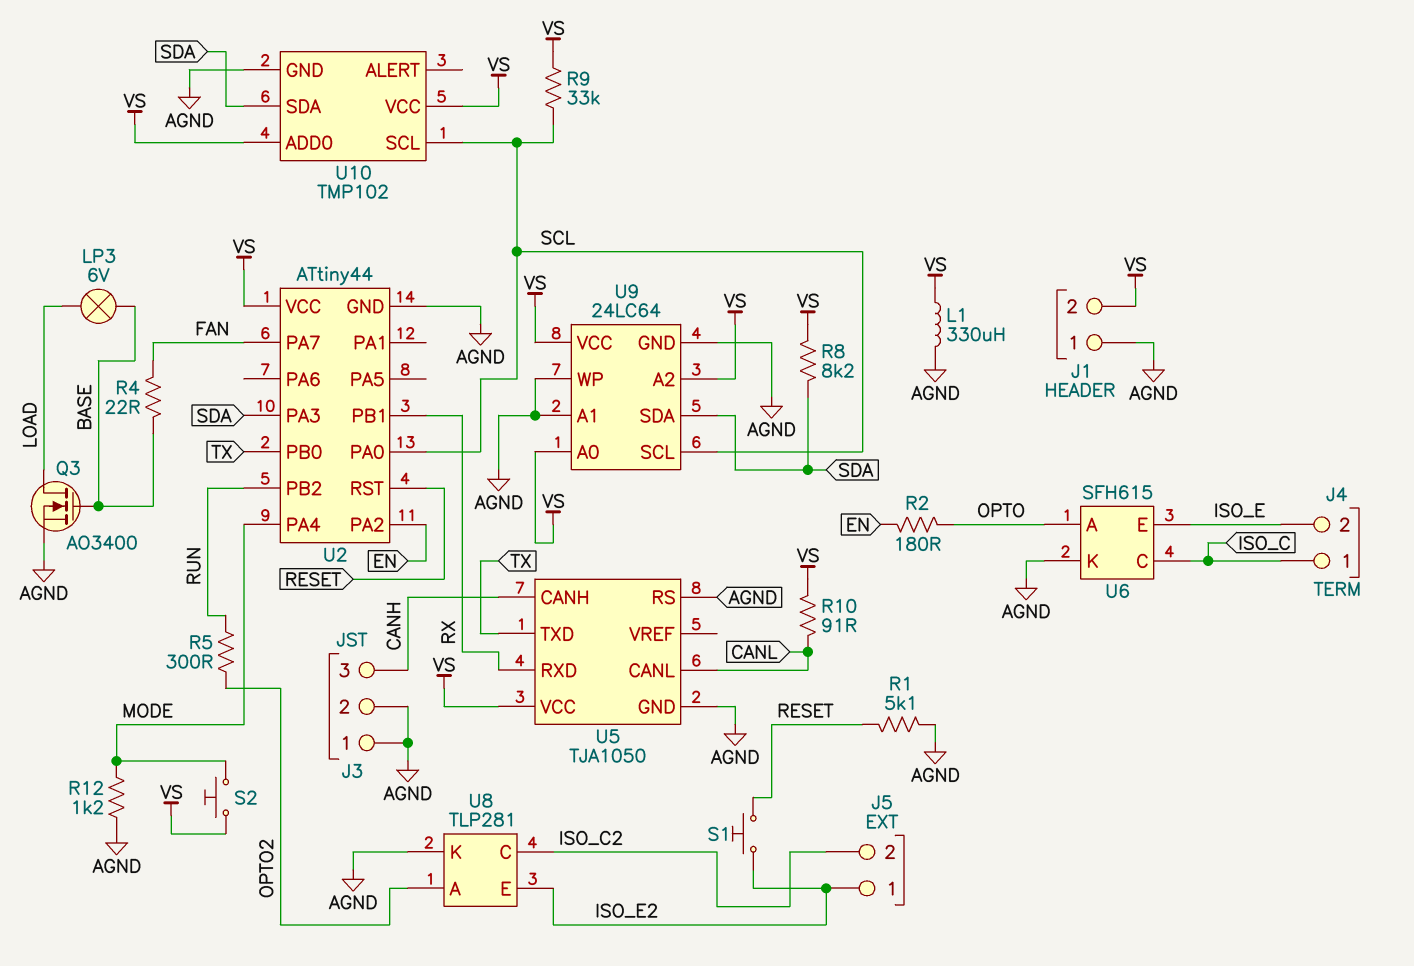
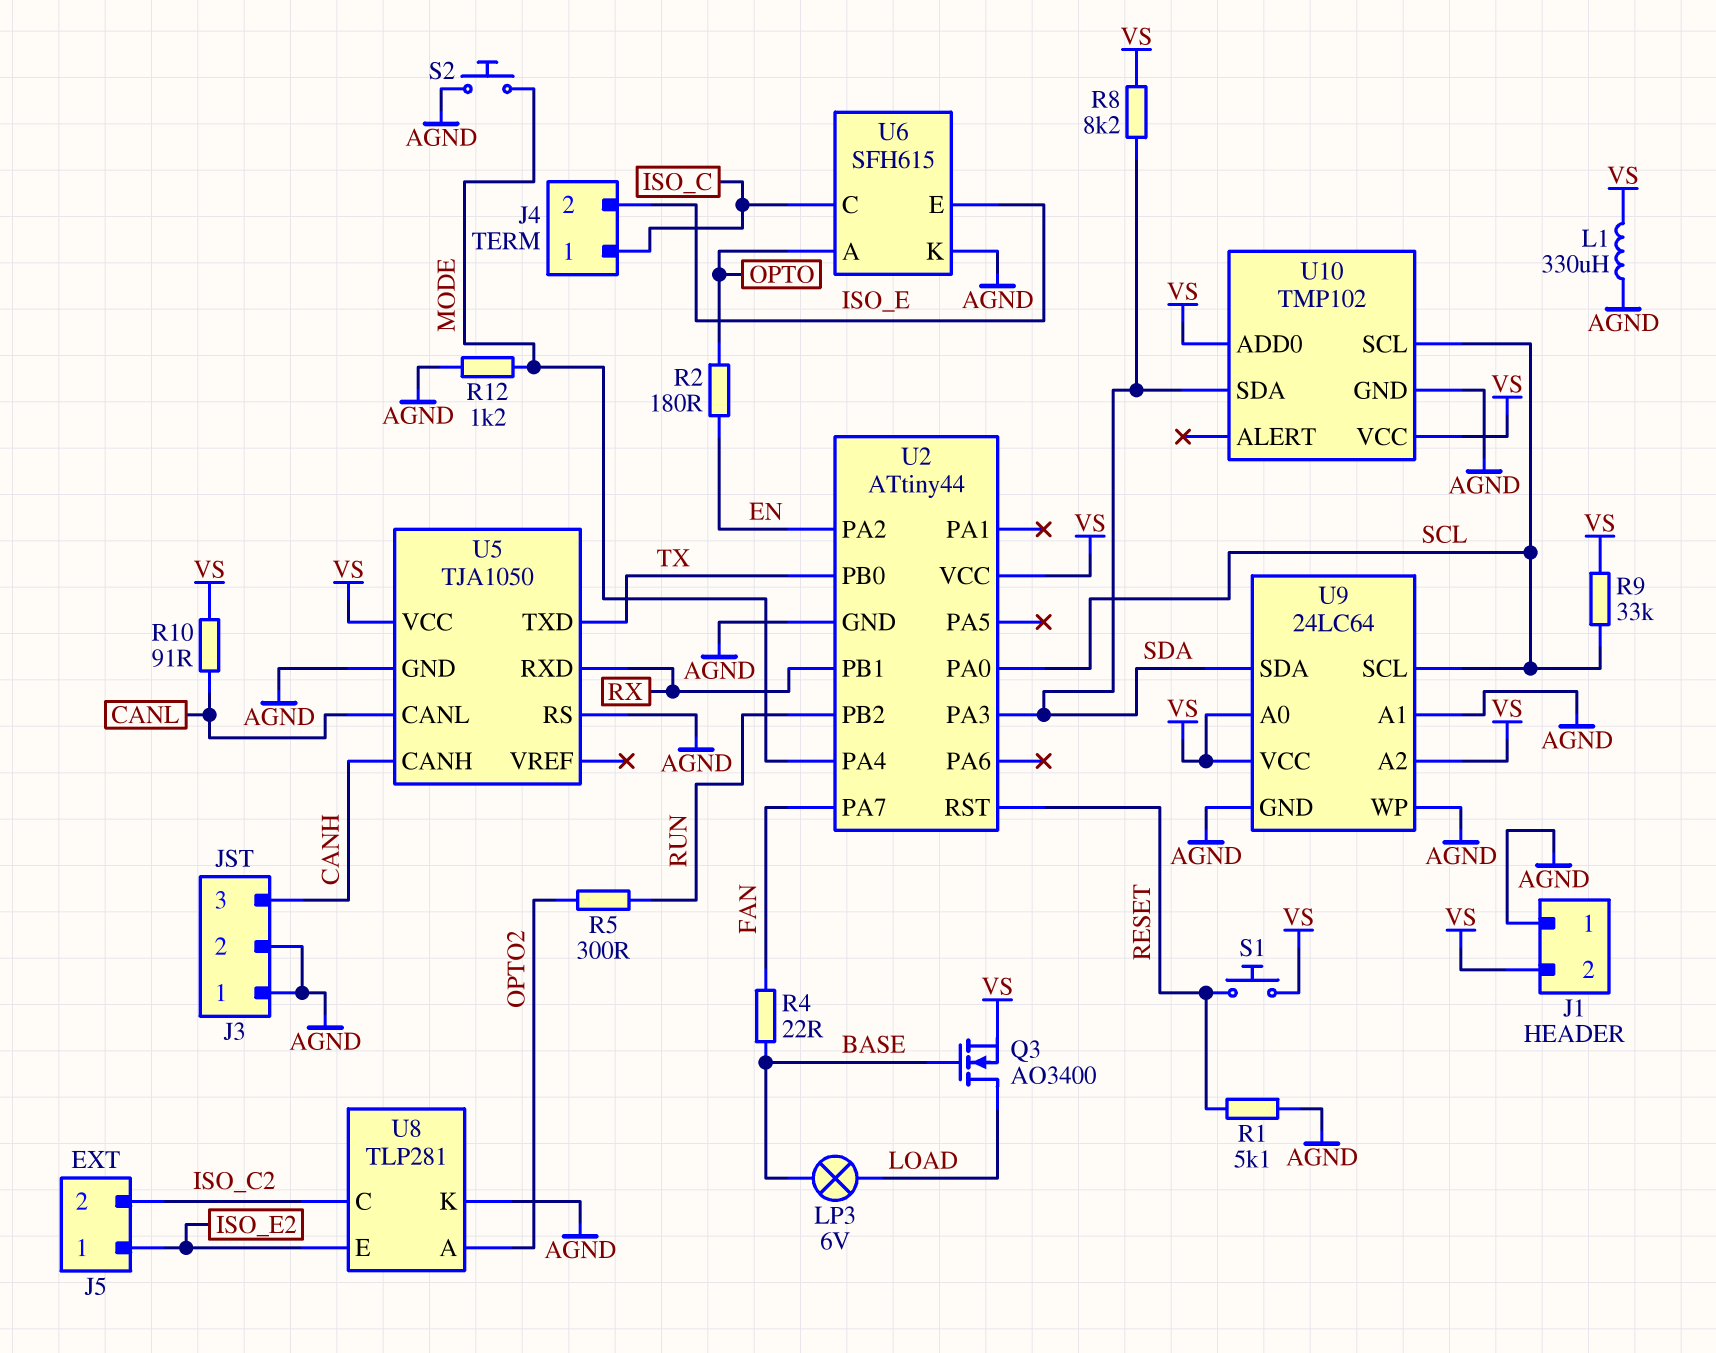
Q3: NMOS AO3400 (G BASE, D LOAD, S AGND) -> NMOS AO3400 (G BASE, D LOAD, S VS)
S1: button (ISO_E2, RESET) -> button (RESET, VS)
S2: button (MODE, VS) -> button (AGND, MODE)

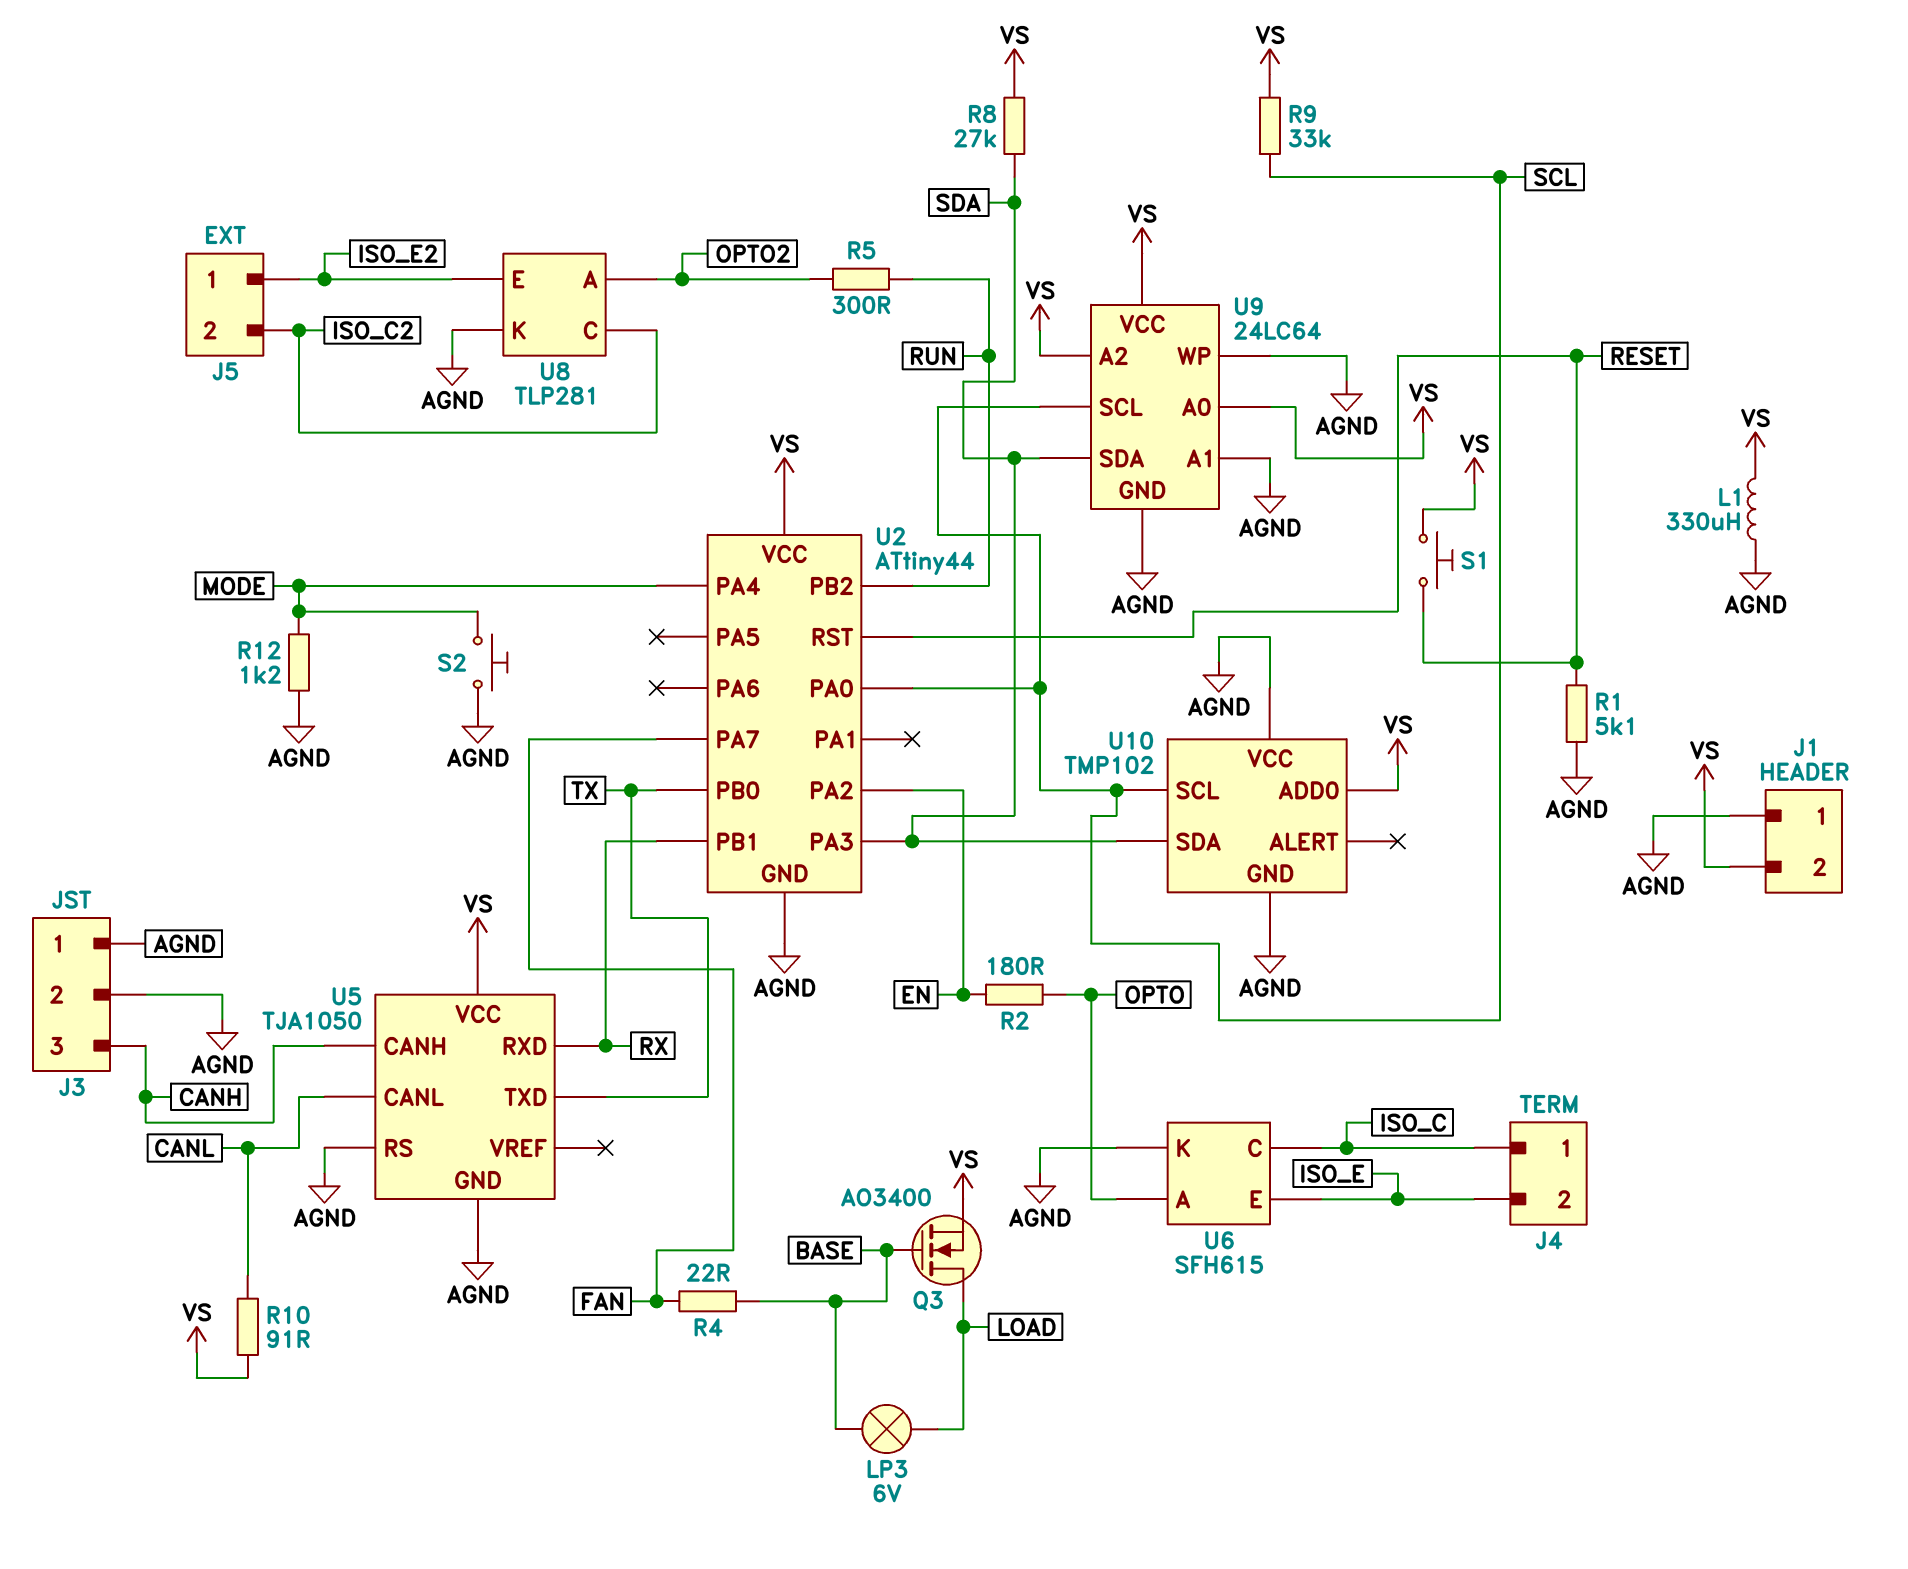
R8: 8.2k (SDA, VS) -> 27k (SDA, VS)
U10 pin VCC: VS -> AGND

